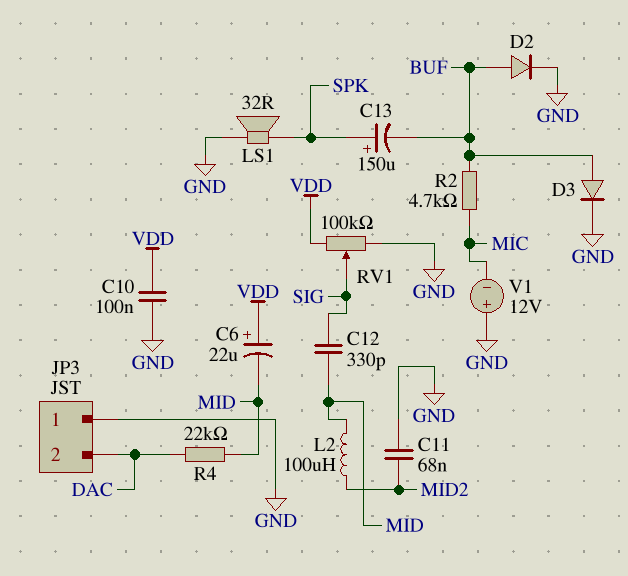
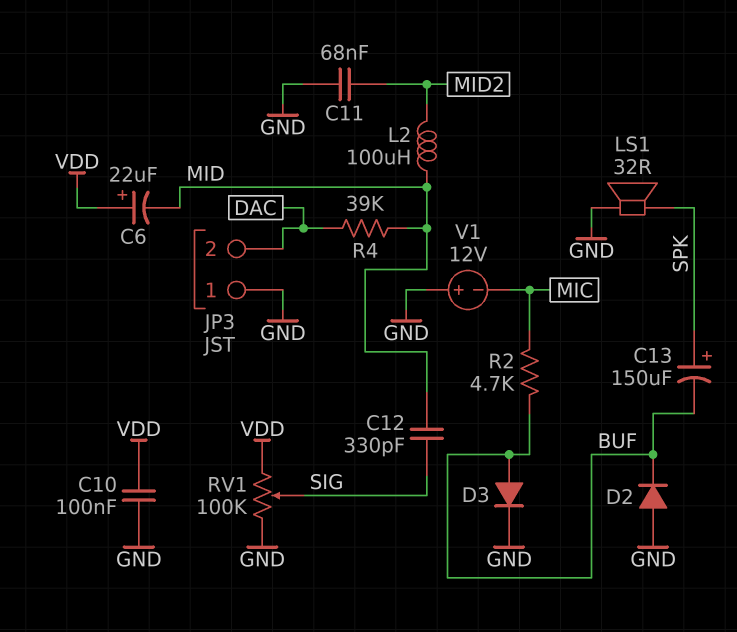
D2: diode (A BUF, K GND) -> diode (A GND, K BUF)
R4: 22k (DAC, MID) -> 39k (DAC, MID)

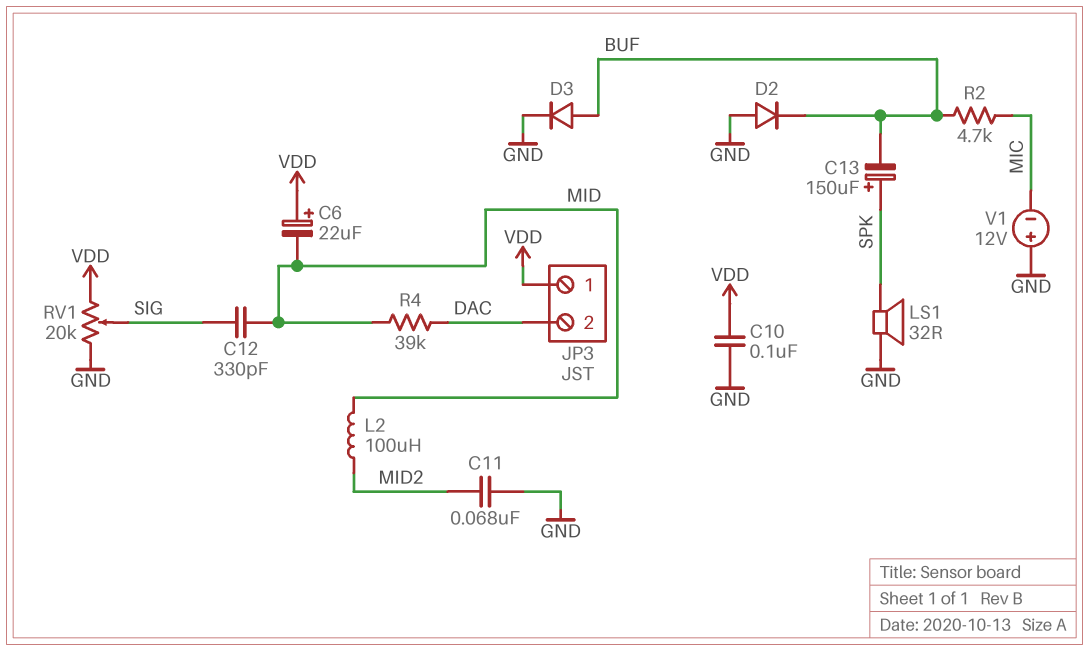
JP3 pin 1: GND -> VDD
RV1: 100k (GND, VDD, wiper SIG) -> 20k (GND, VDD, wiper SIG)

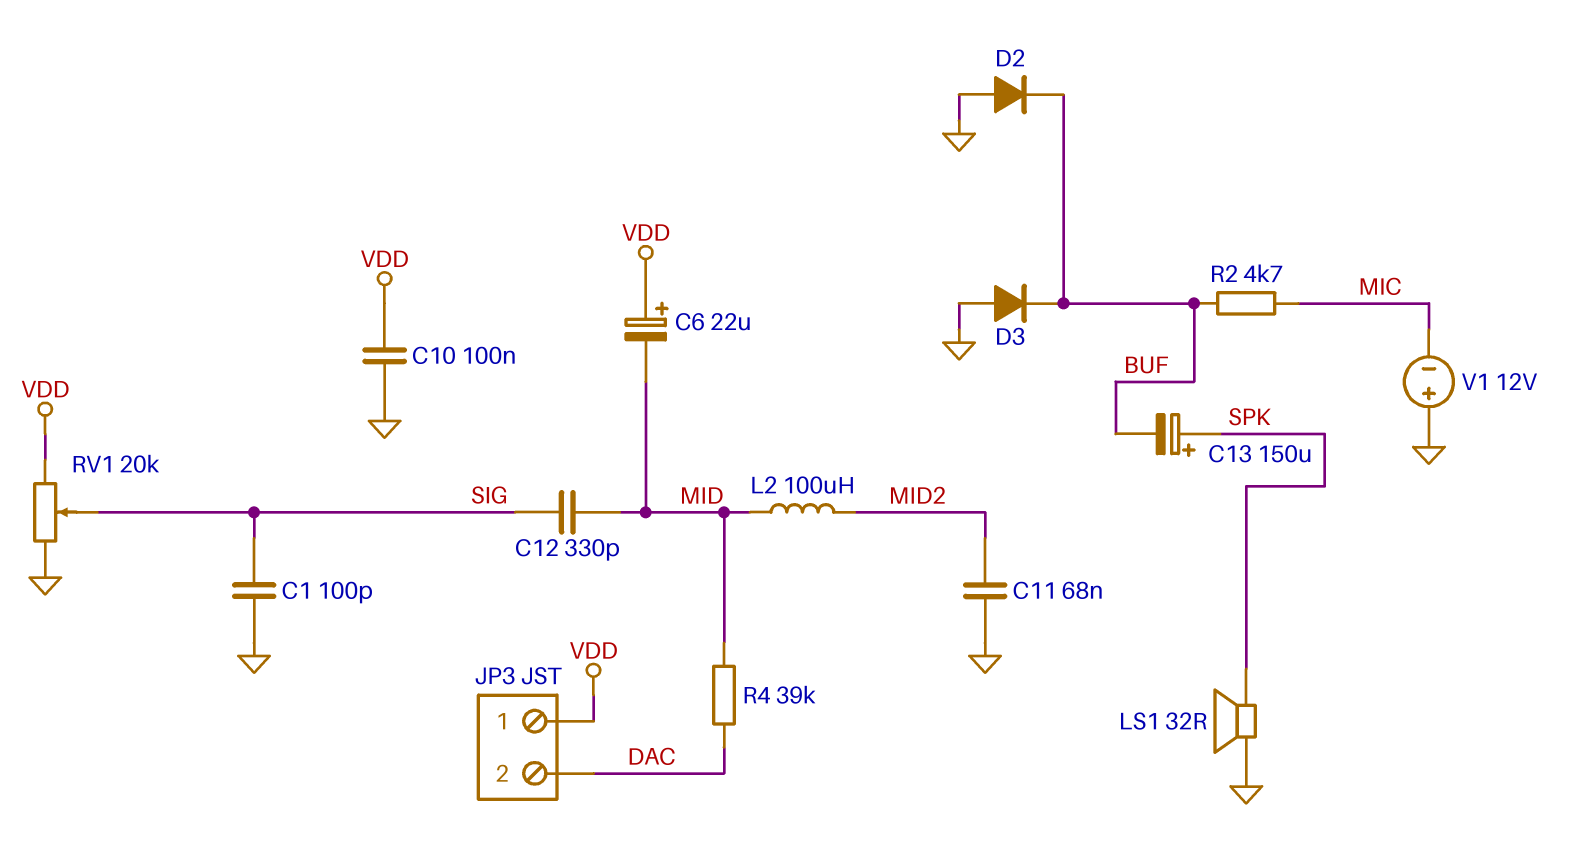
C1: none -> 100pF (GND, SIG)
D3: diode (A BUF, K GND) -> diode (A GND, K BUF)

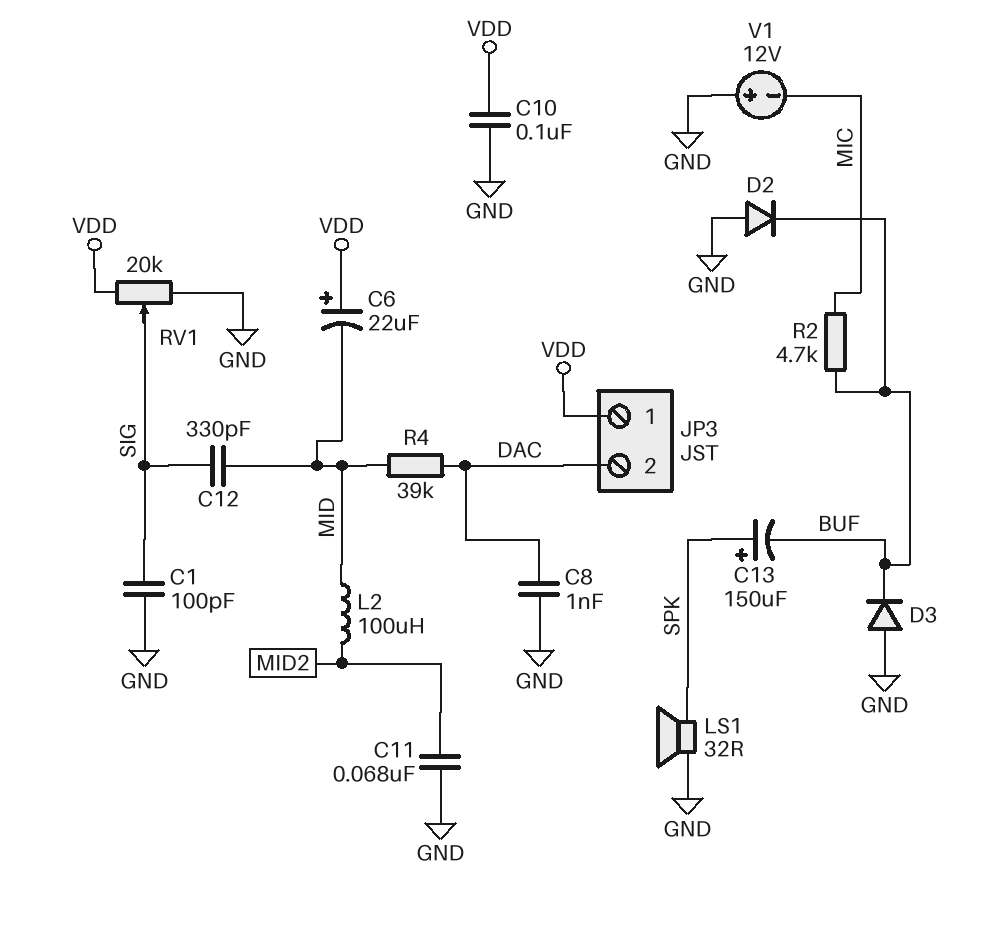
C8: none -> 1nF (DAC, GND)

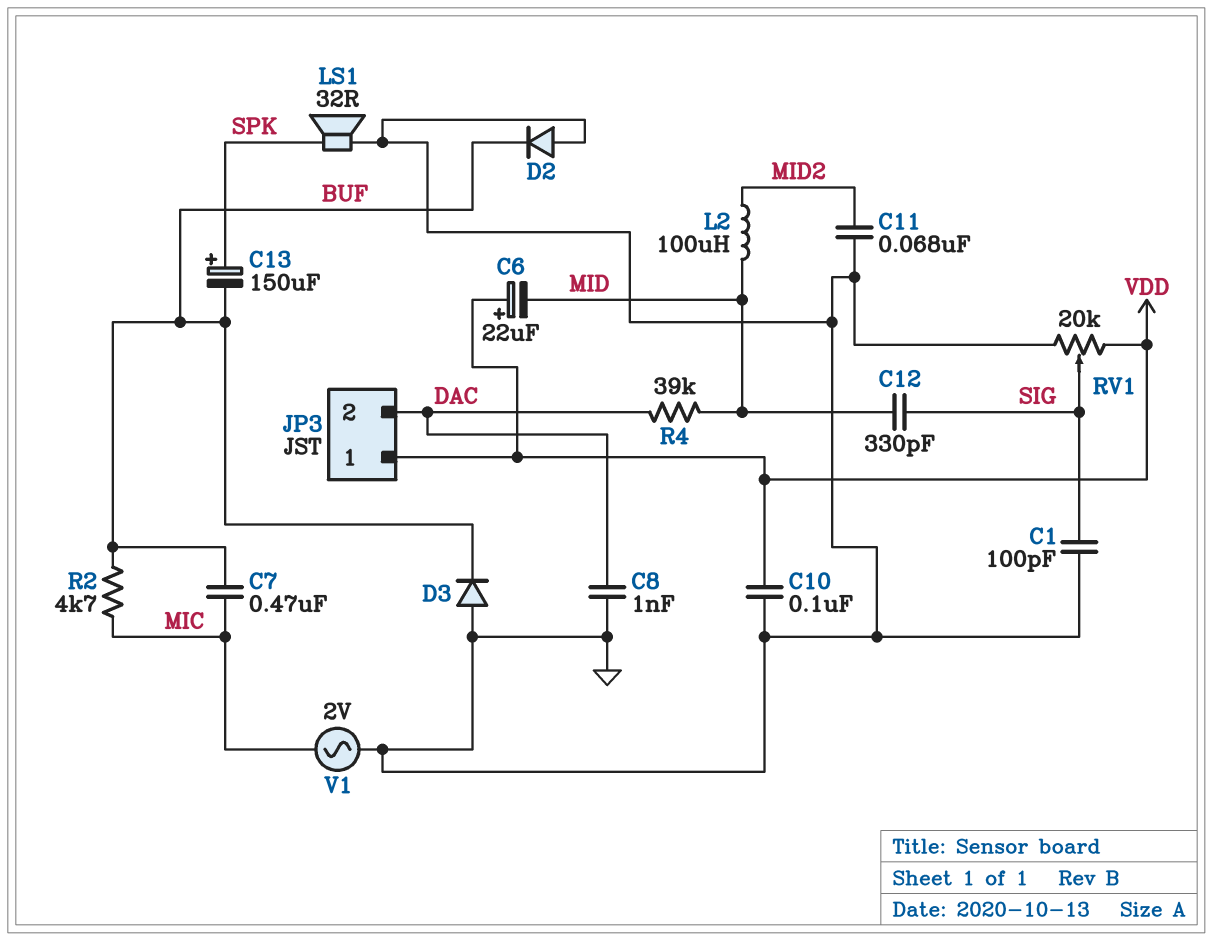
C7: none -> 470nF (BUF, MIC)
V1: 12V (plus GND, minus MIC) -> AC 2V (GND, MIC)

